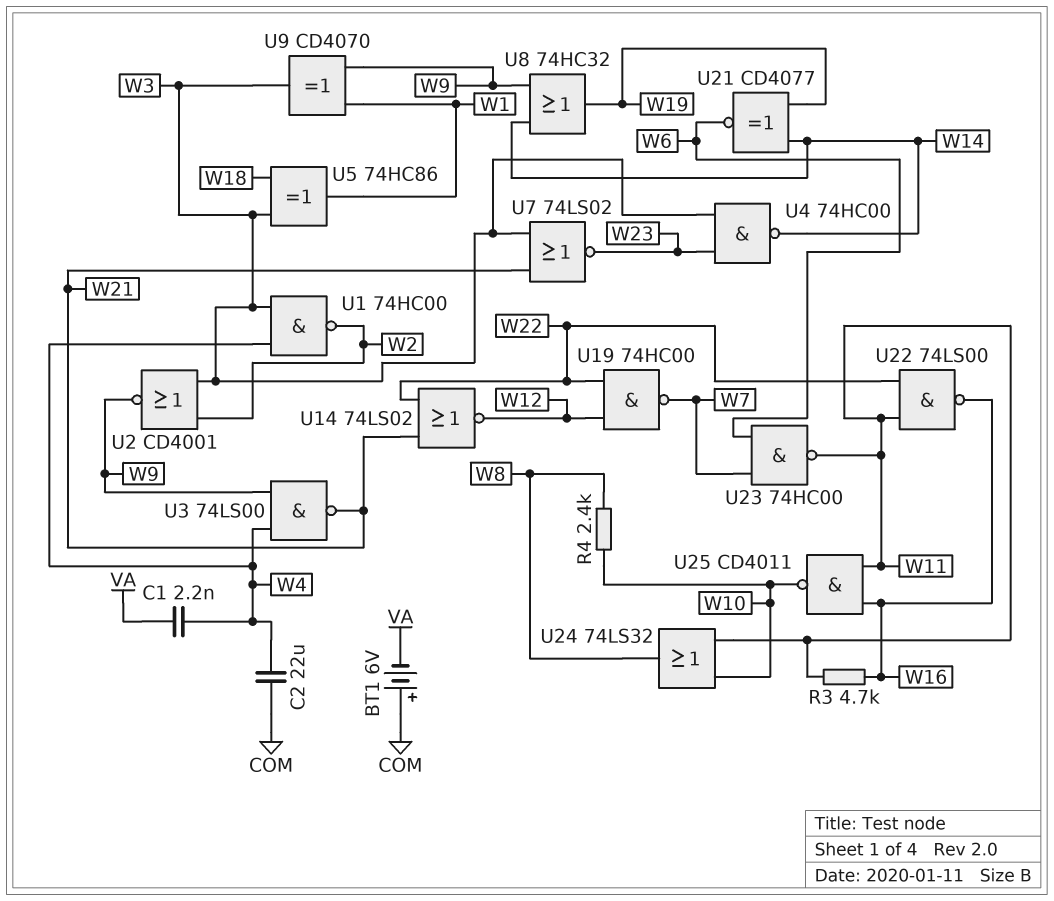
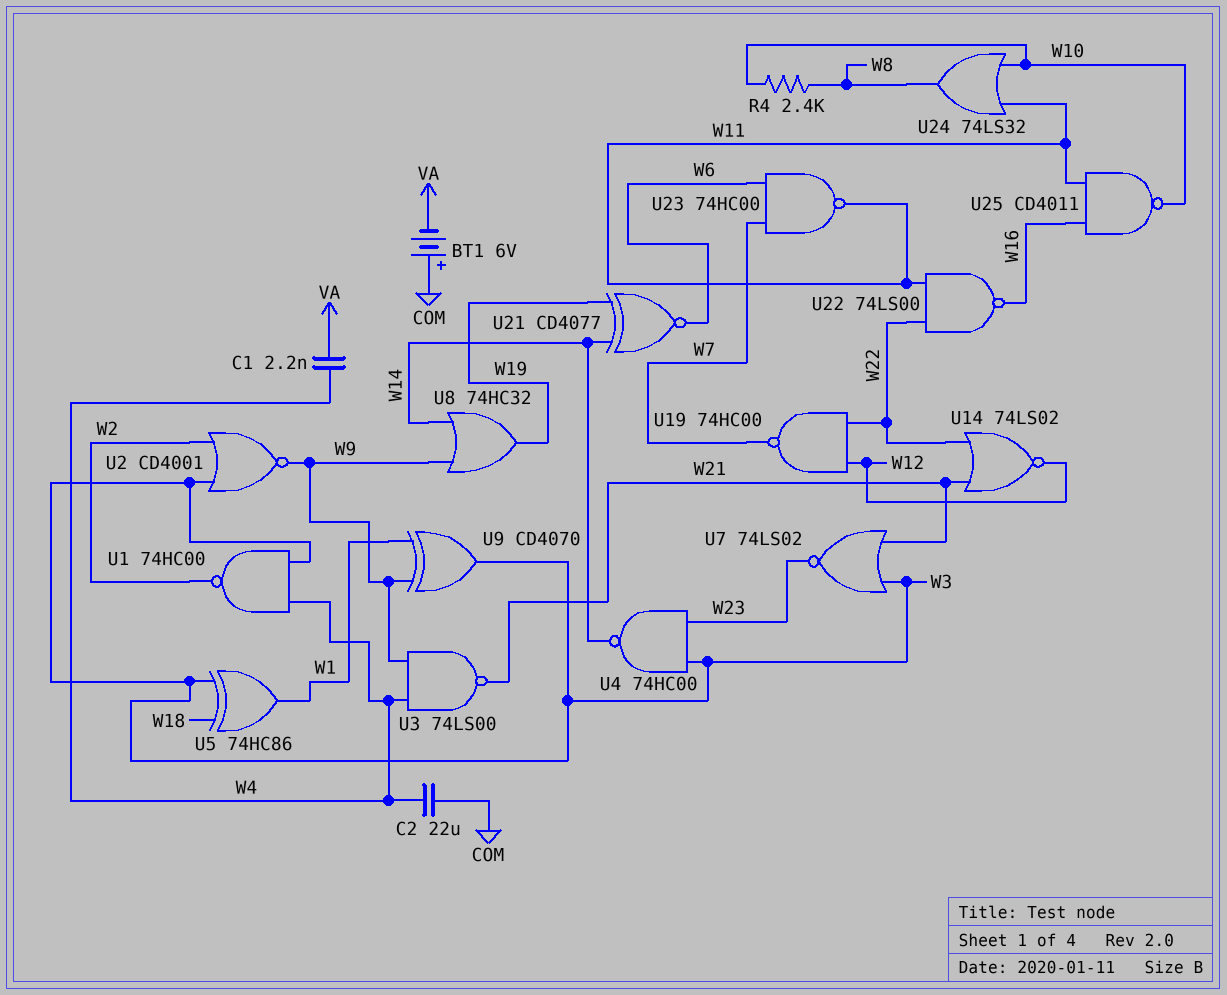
R3: 4.7k (W11, W16) -> none

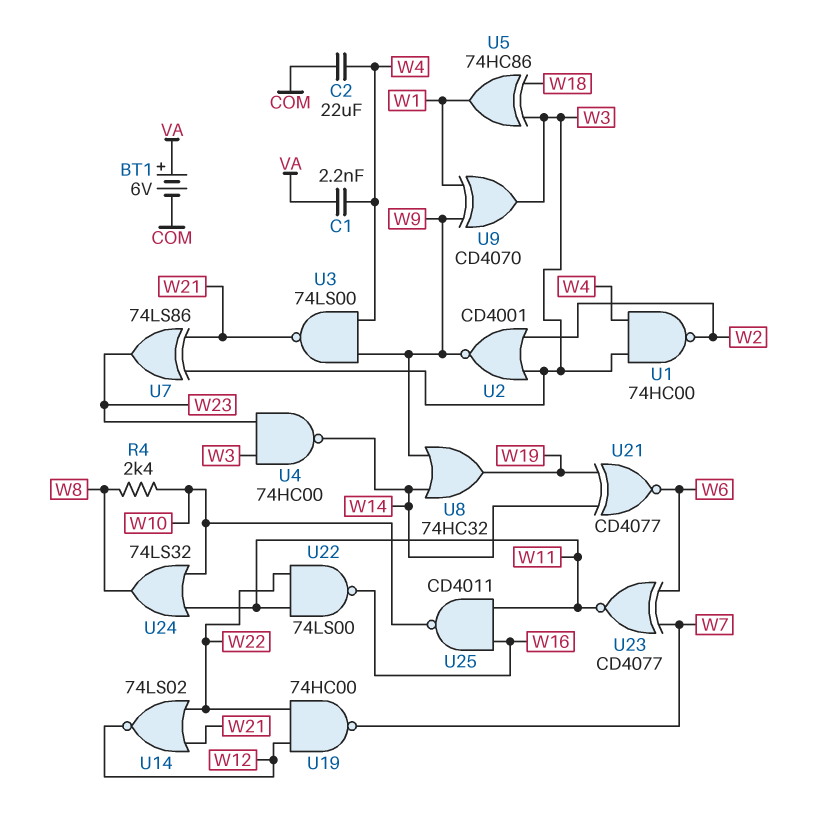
BT1: 6V (plus COM, minus VA) -> 6V (plus VA, minus COM)
U7: NOR 74LS02 (in W3, in W21, out W23) -> XOR 74LS86 (in W3, in W21, out W23)
U23: NAND 74HC00 (in W6, in W7, out W11) -> XNOR CD4077 (in W6, in W7, out W11)

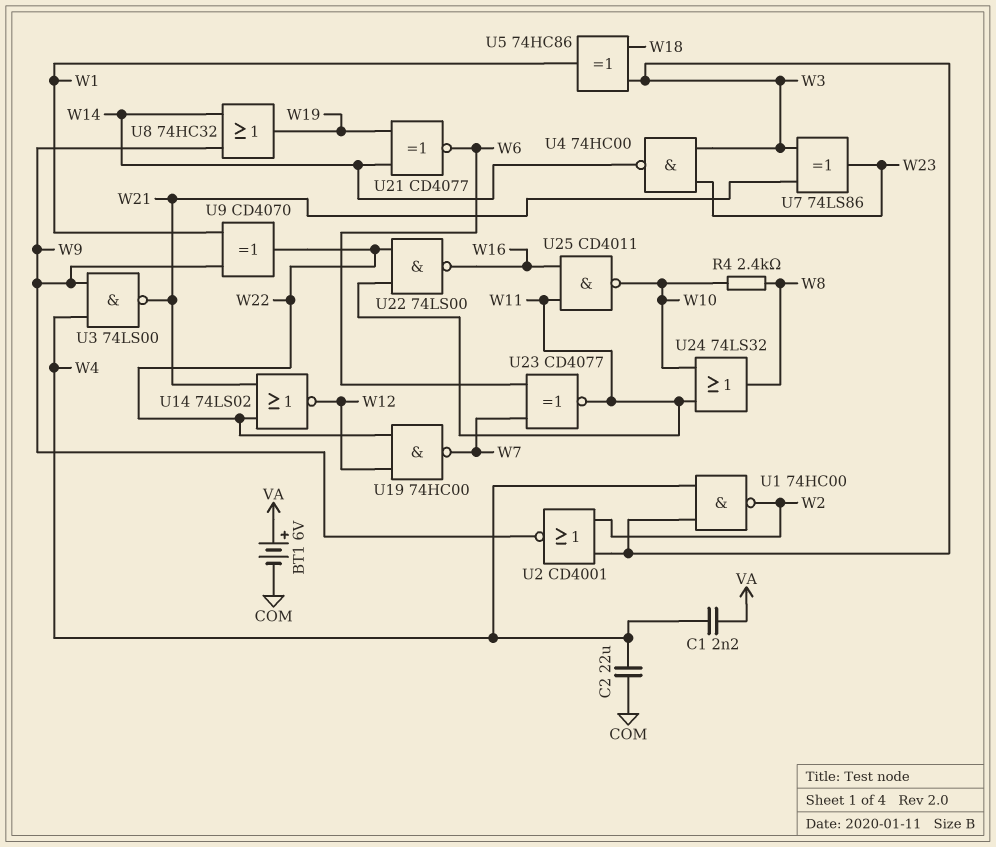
U9: XOR CD4070 (in W1, in W9, out W3) -> XOR CD4070 (in W1, in W9, out W22)

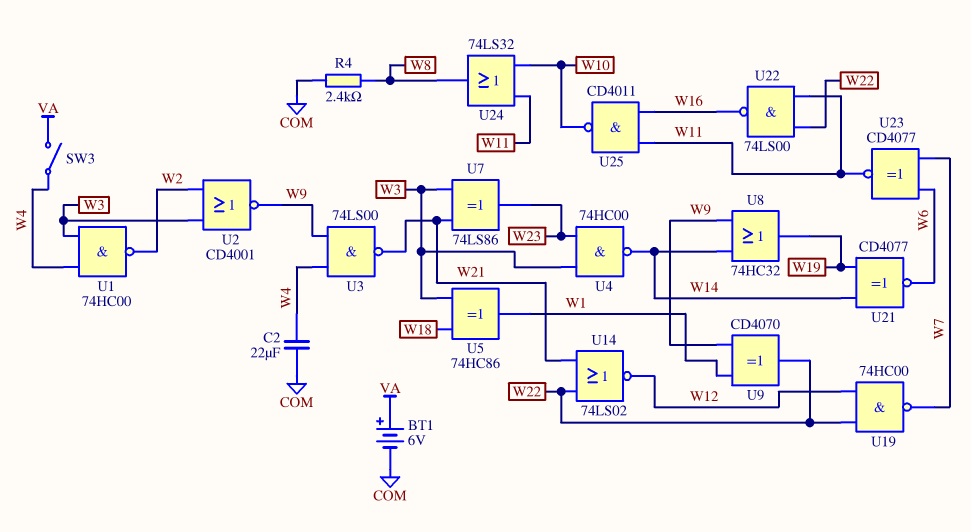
C1: 2.2nF (VA, W4) -> none
R4: 2.4k (W8, W10) -> 2.4k (COM, W8)
SW3: none -> switch (VA, W4)

